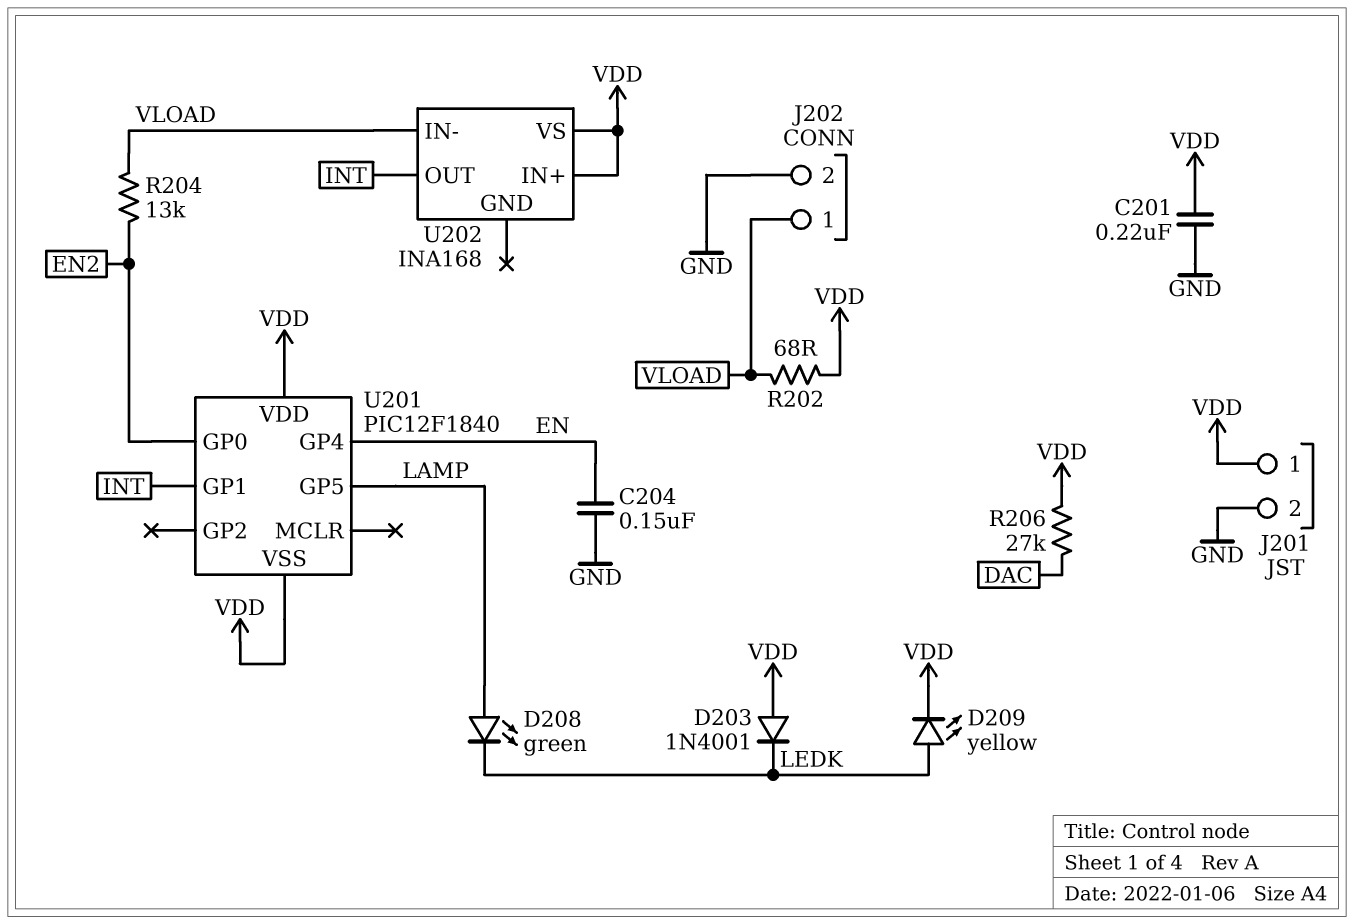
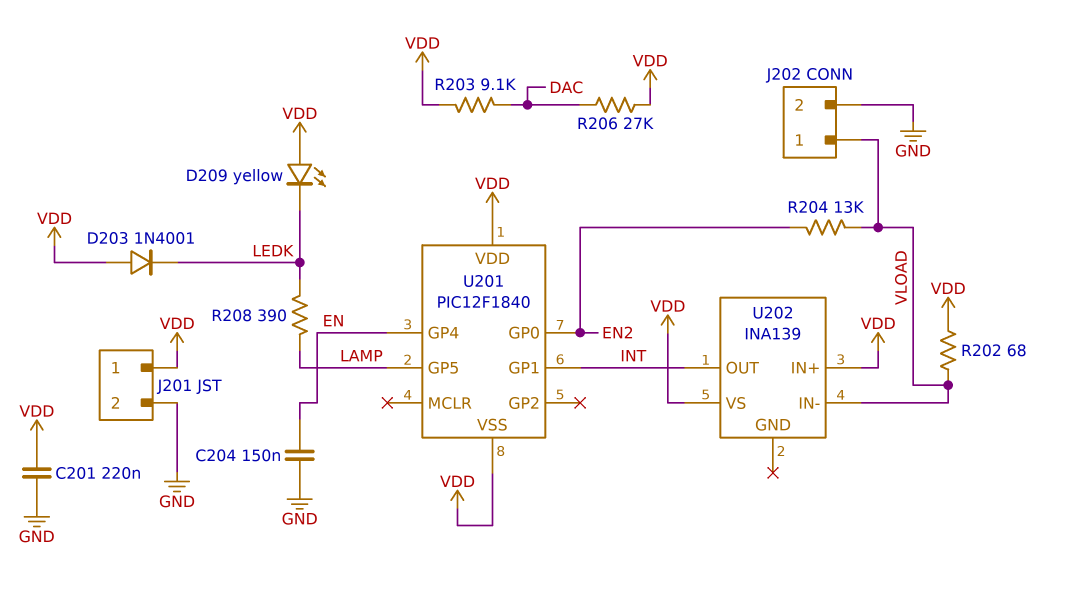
D208: LED green (A LAMP, K LEDK) -> none
D209: LED yellow (A LEDK, K VDD) -> LED yellow (A VDD, K LEDK)
R203: none -> 9.1k (DAC, VDD)
R208: none -> 390 (LAMP, LEDK)
U202: INA168 -> INA139

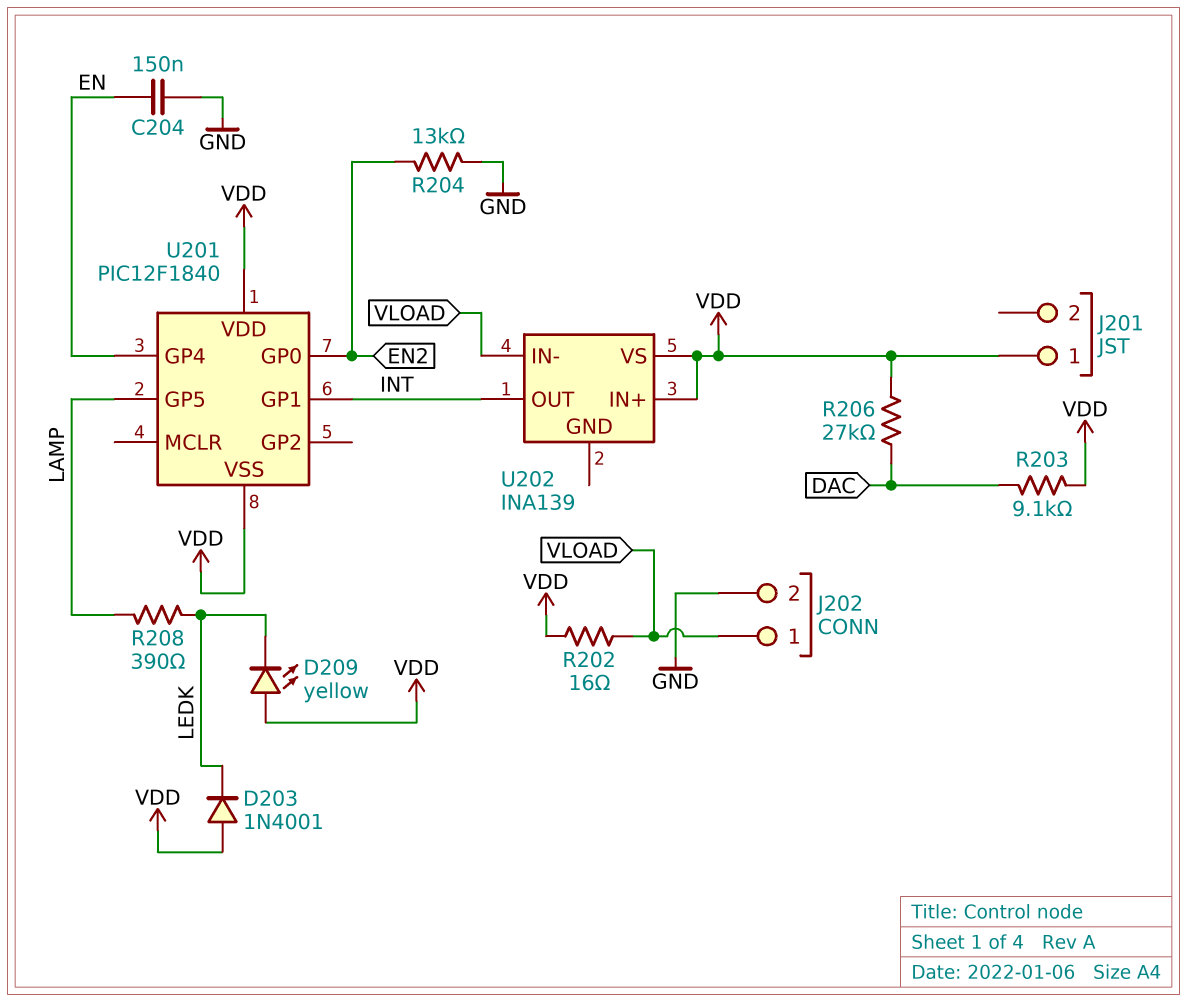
C201: 220nF (GND, VDD) -> none
J201 pin 2: GND -> none
R202: 68 (VDD, VLOAD) -> 16 (VDD, VLOAD)
R204: 13k (EN2, VLOAD) -> 13k (EN2, GND)

